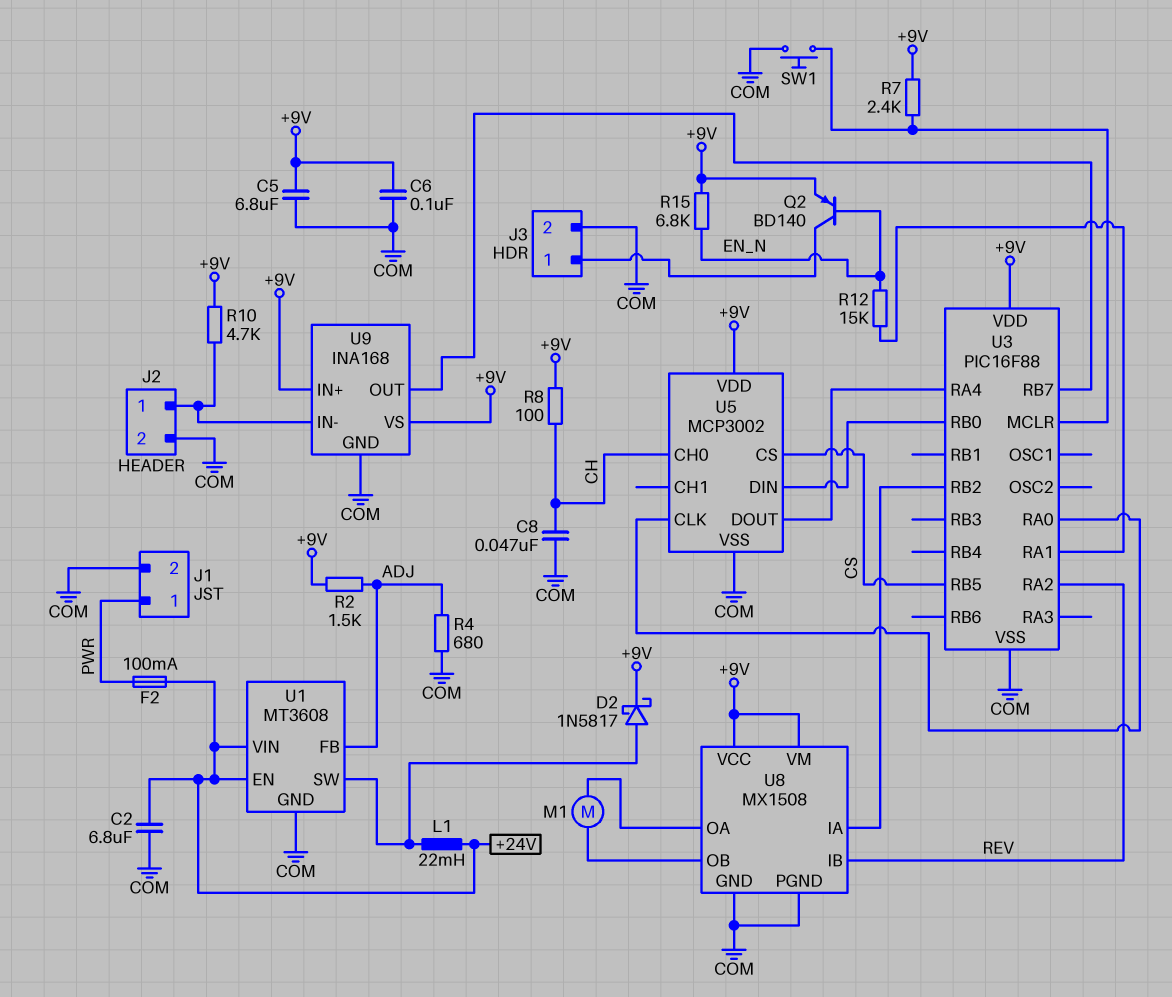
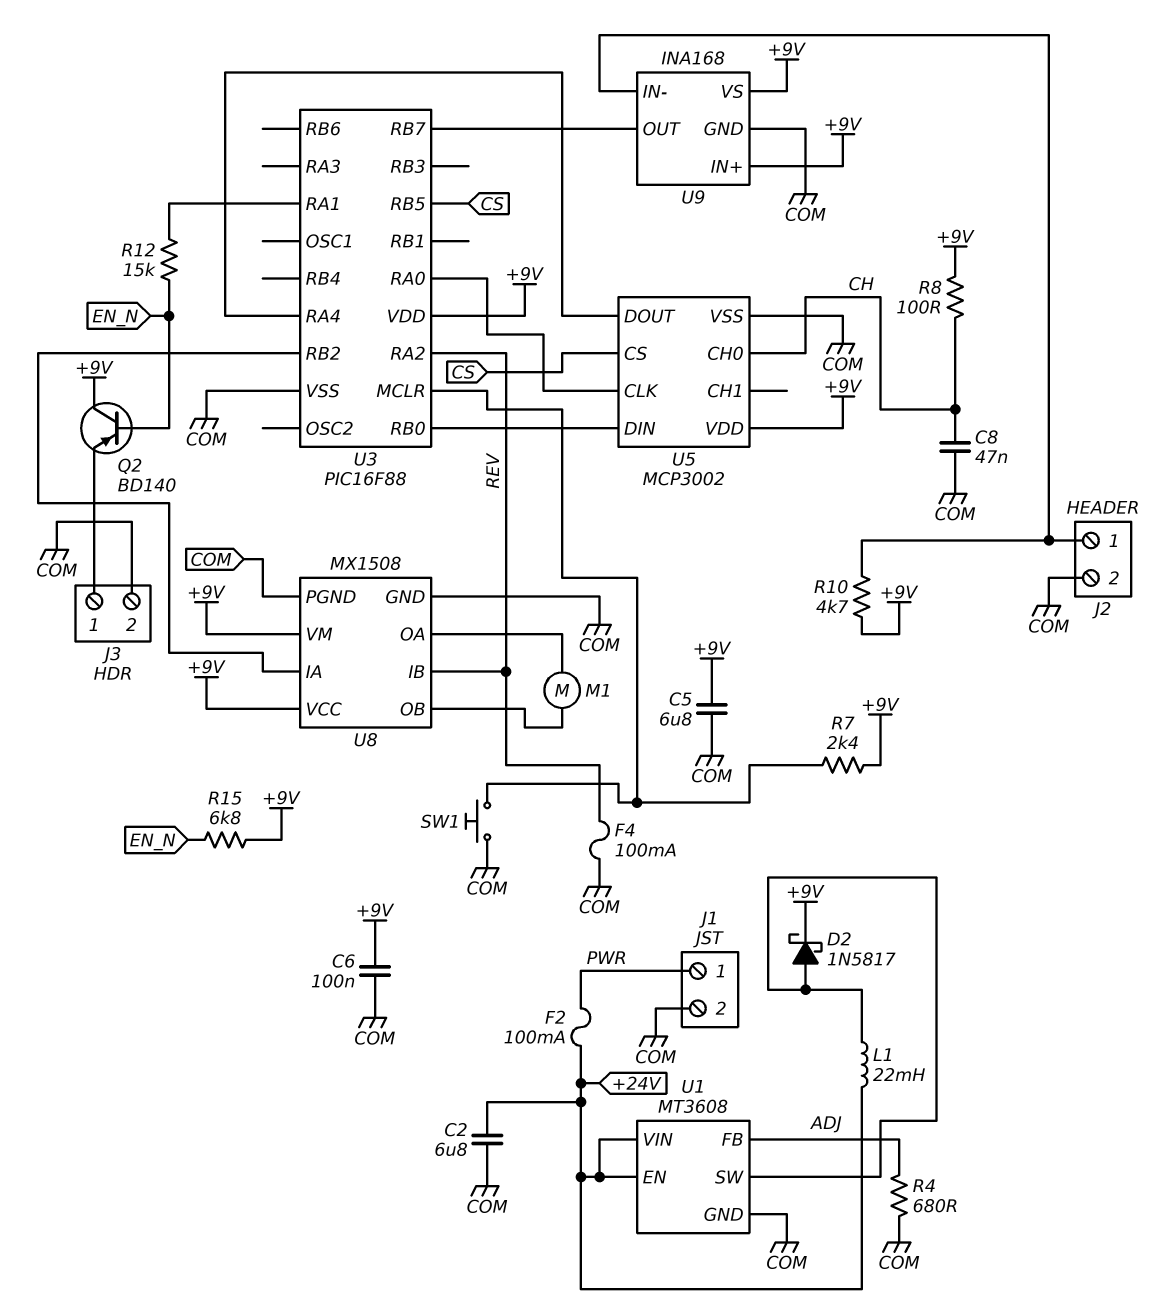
F4: none -> 100mA (COM, REV)
Q2: PNP BD140 (B EN_N, C J3/1, E +9V) -> PNP BD140 (B EN_N, C +9V, E J3/1)
R2: 1.5k (+9V, ADJ) -> none

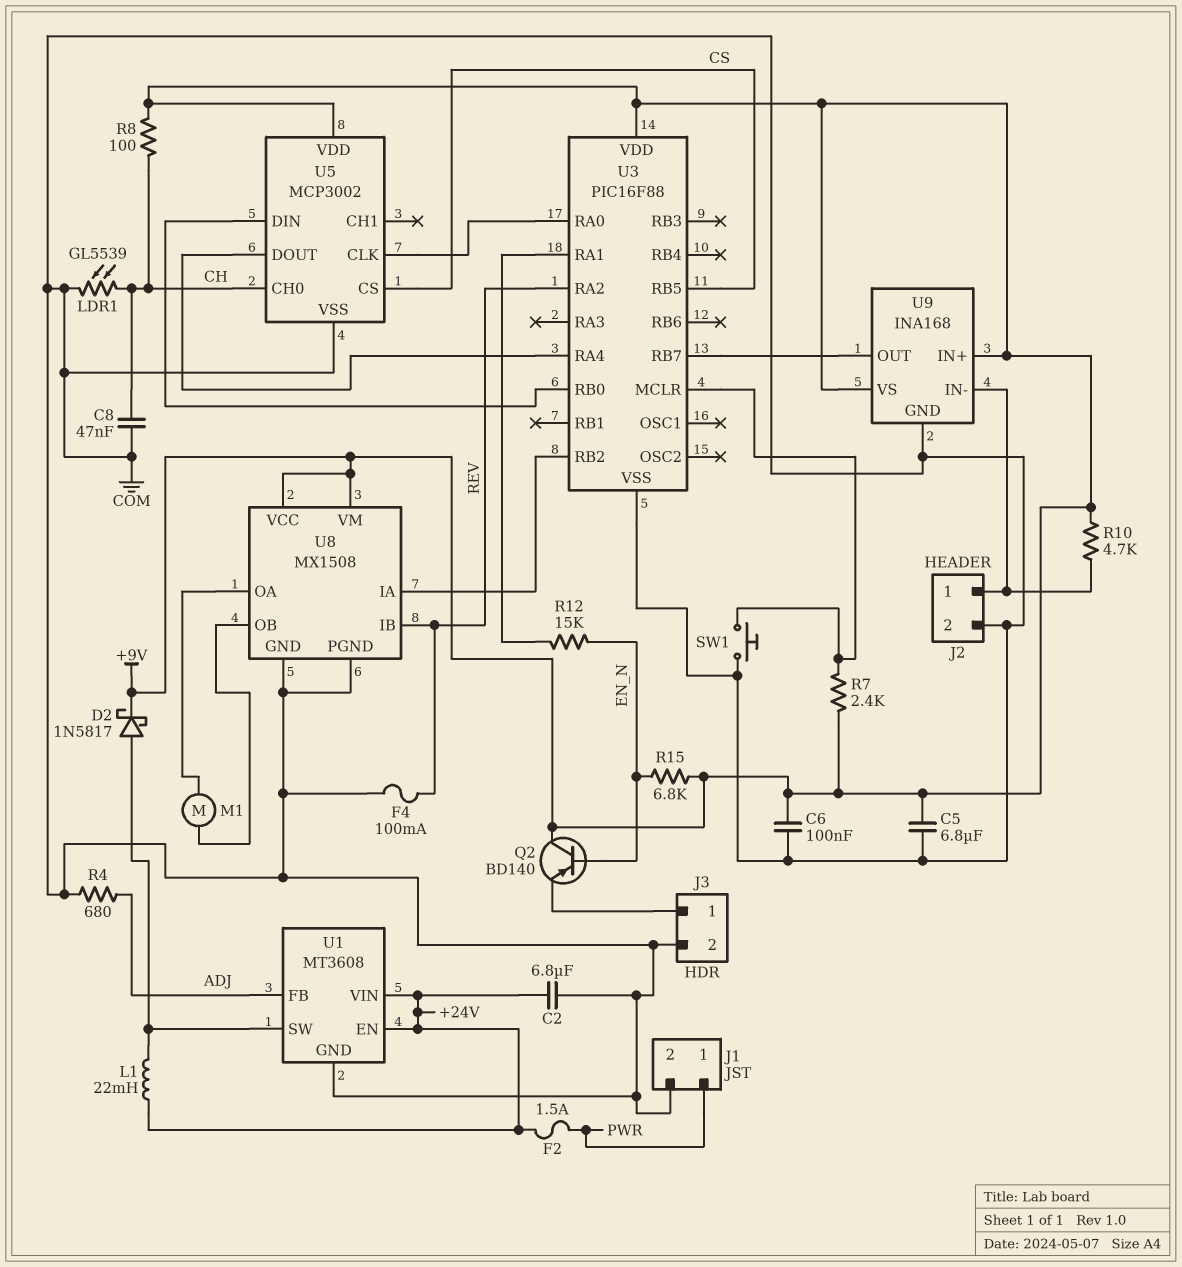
F2: 100mA (+24V, PWR) -> 1.5A (+24V, PWR)
LDR1: none -> GL5539 (CH, COM)

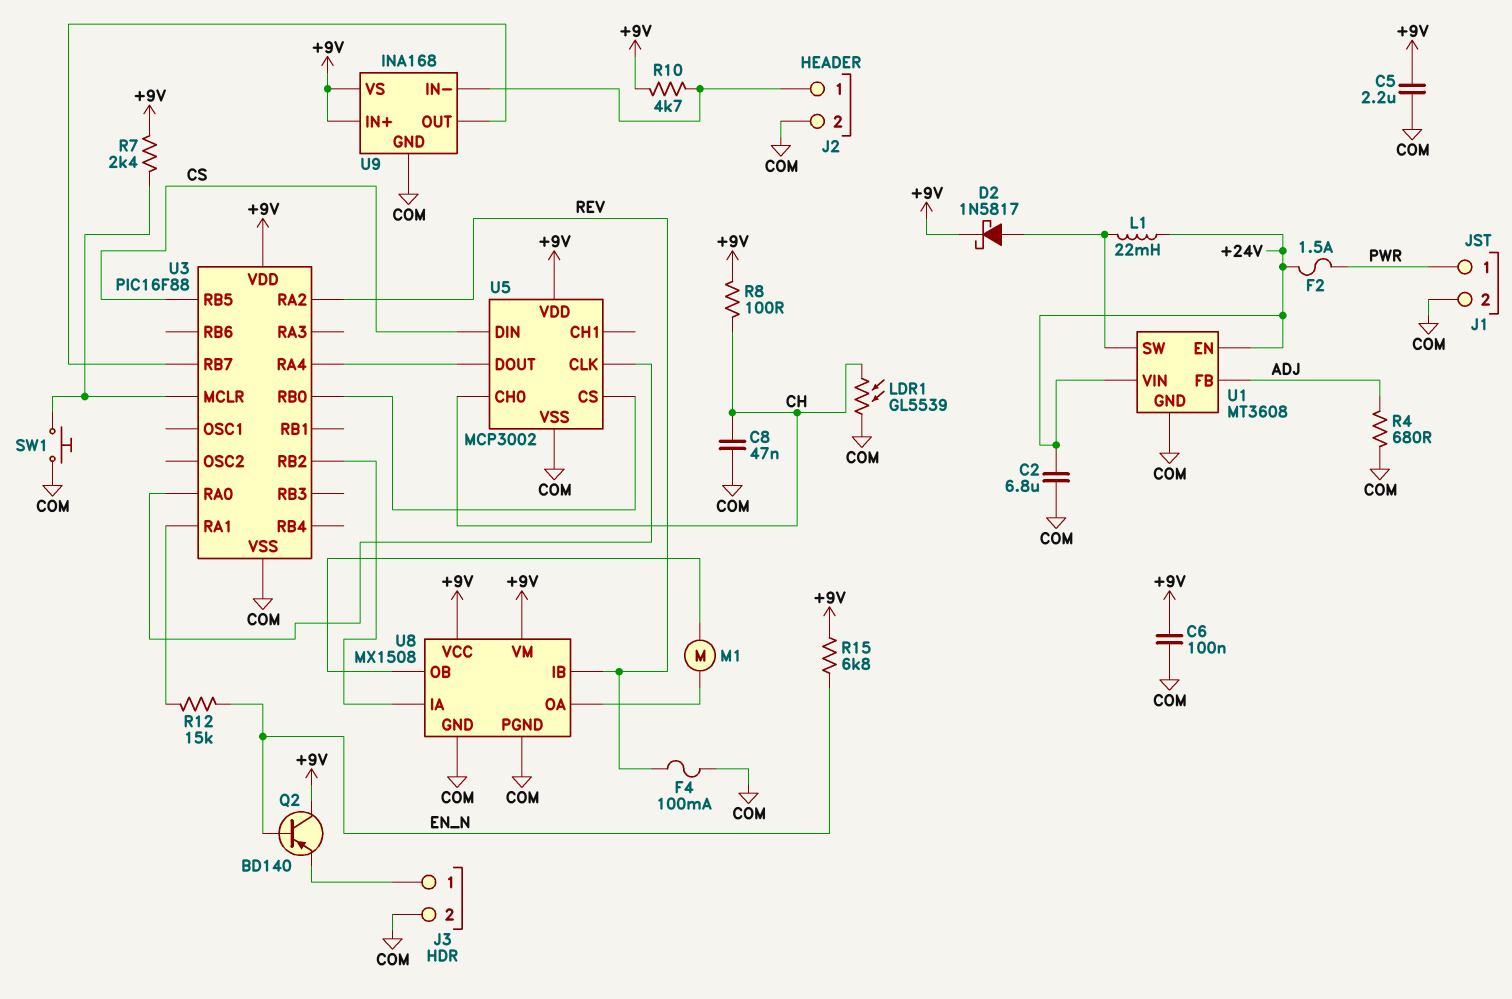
C5: 6.8uF (+9V, COM) -> 2.2uF (+9V, COM)
U5 pin CS: CS -> U3/RB0
U5 pin DIN: U3/RB0 -> CS

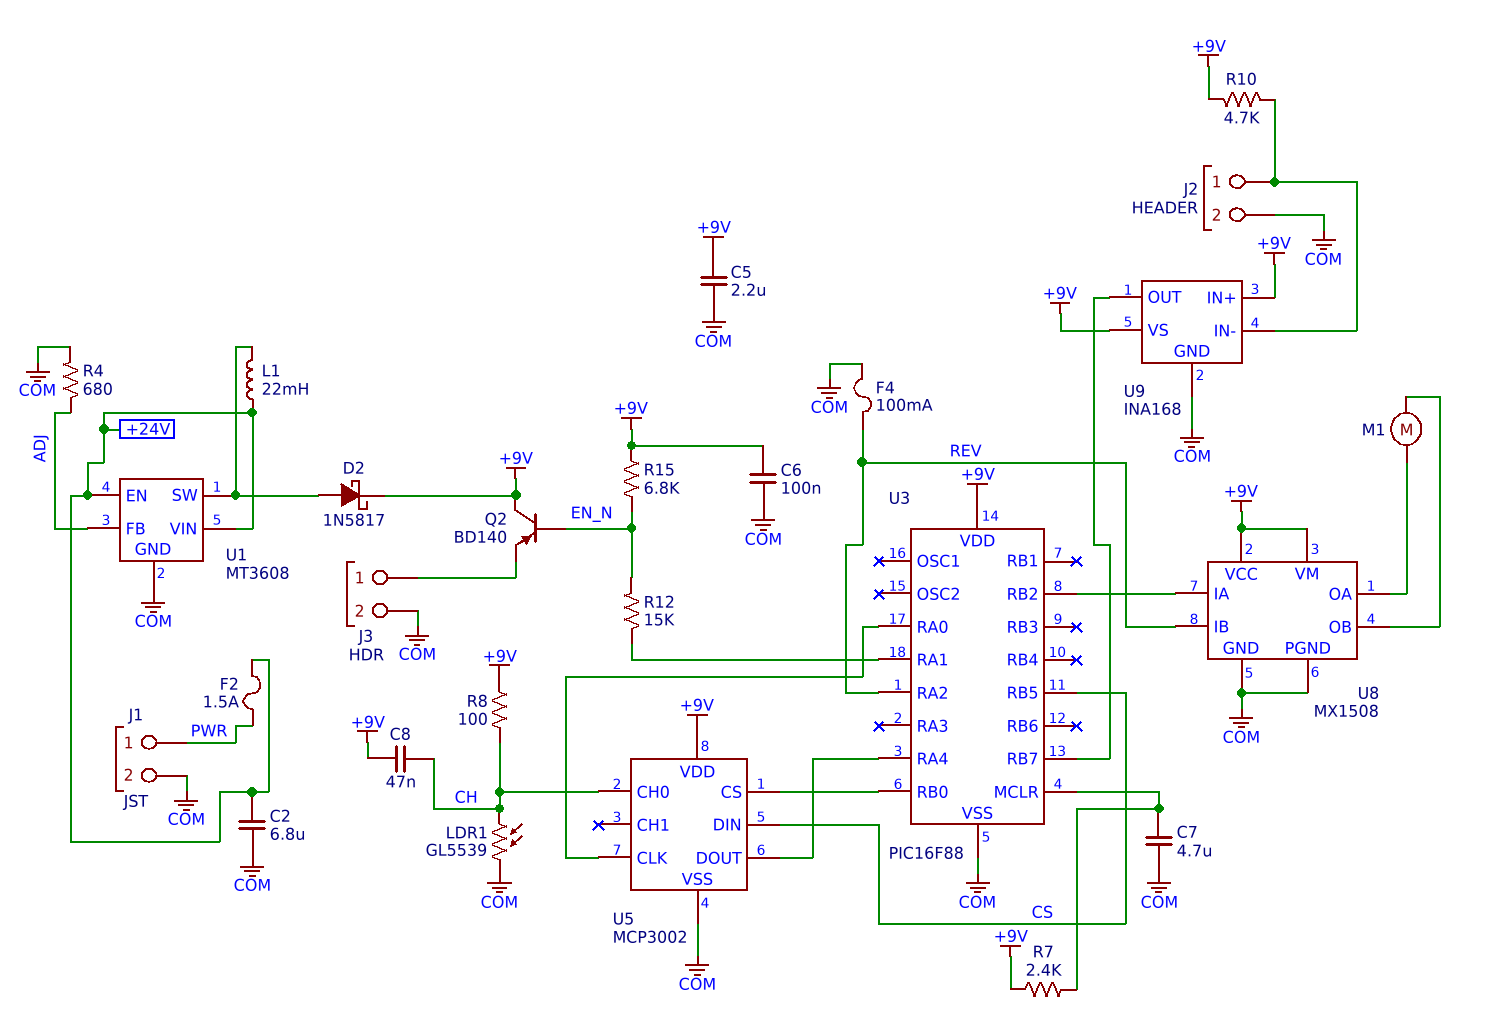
C7: none -> 4.7uF (COM, U3/MCLR)
C8: 47nF (CH, COM) -> 47nF (+9V, CH)
SW1: button (COM, U3/MCLR) -> none

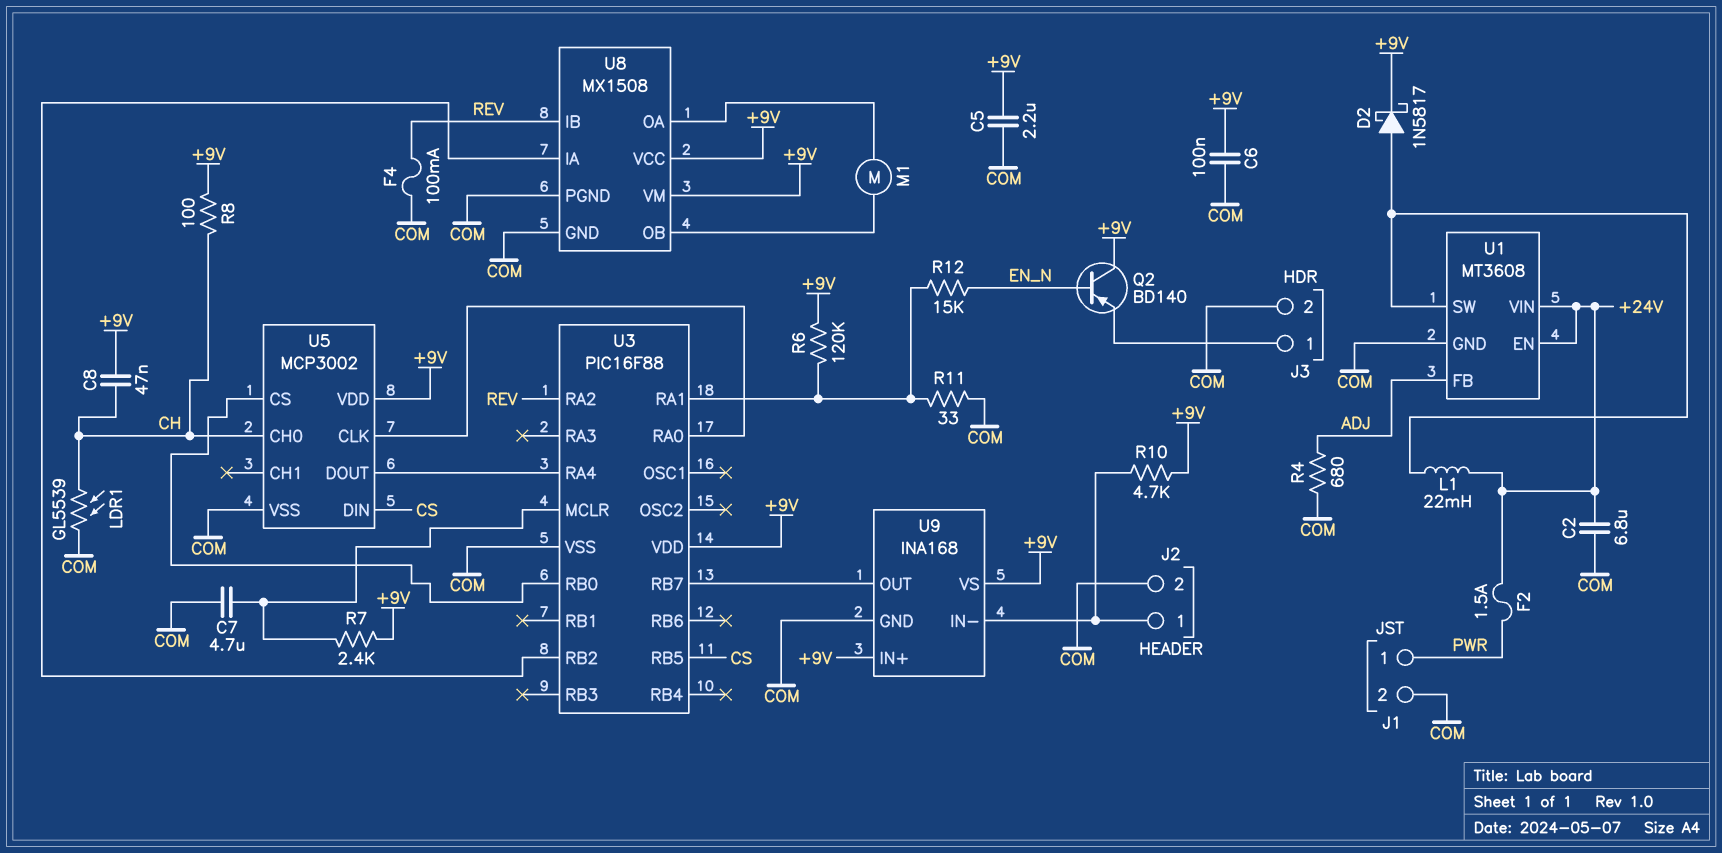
R6: none -> 120k (+9V, U3/RA1)
R11: none -> 33 (COM, U3/RA1)
R15: 6.8k (+9V, EN_N) -> none

